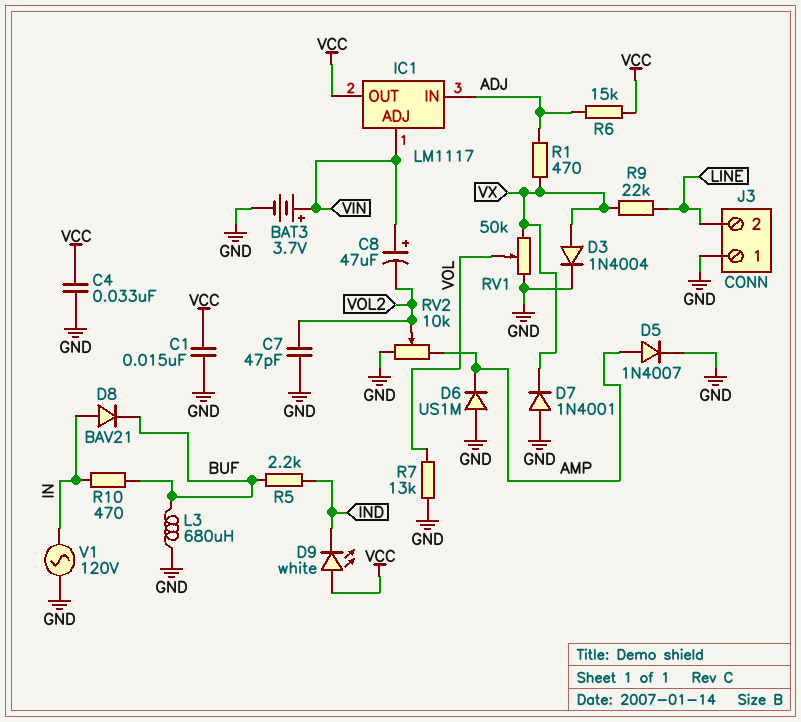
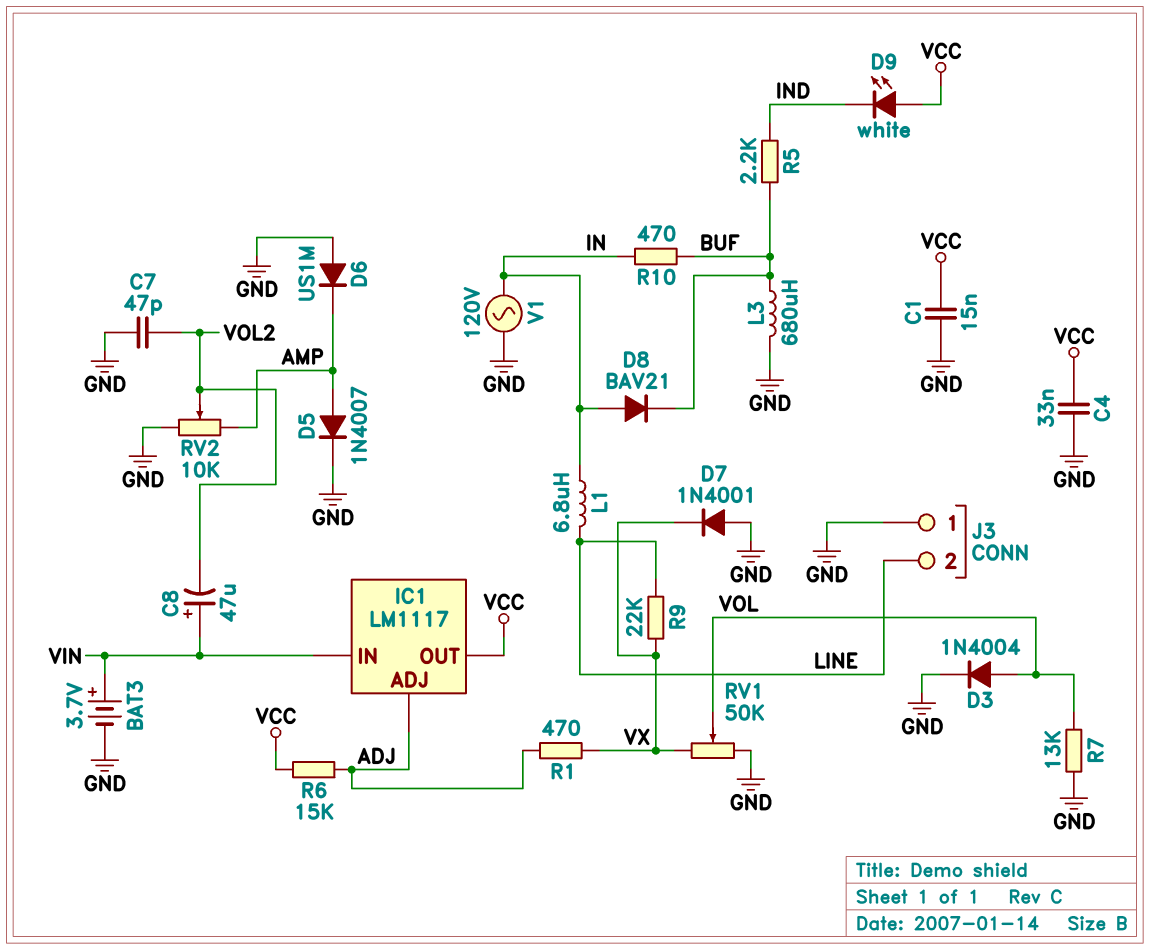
D3: diode 1N4004 (A VX, K GND) -> diode 1N4004 (A VOL, K GND)
IC1 pin ADJ: VIN -> ADJ
IC1 pin IN: ADJ -> VIN
L1: none -> 6.8uH (IN, LINE)

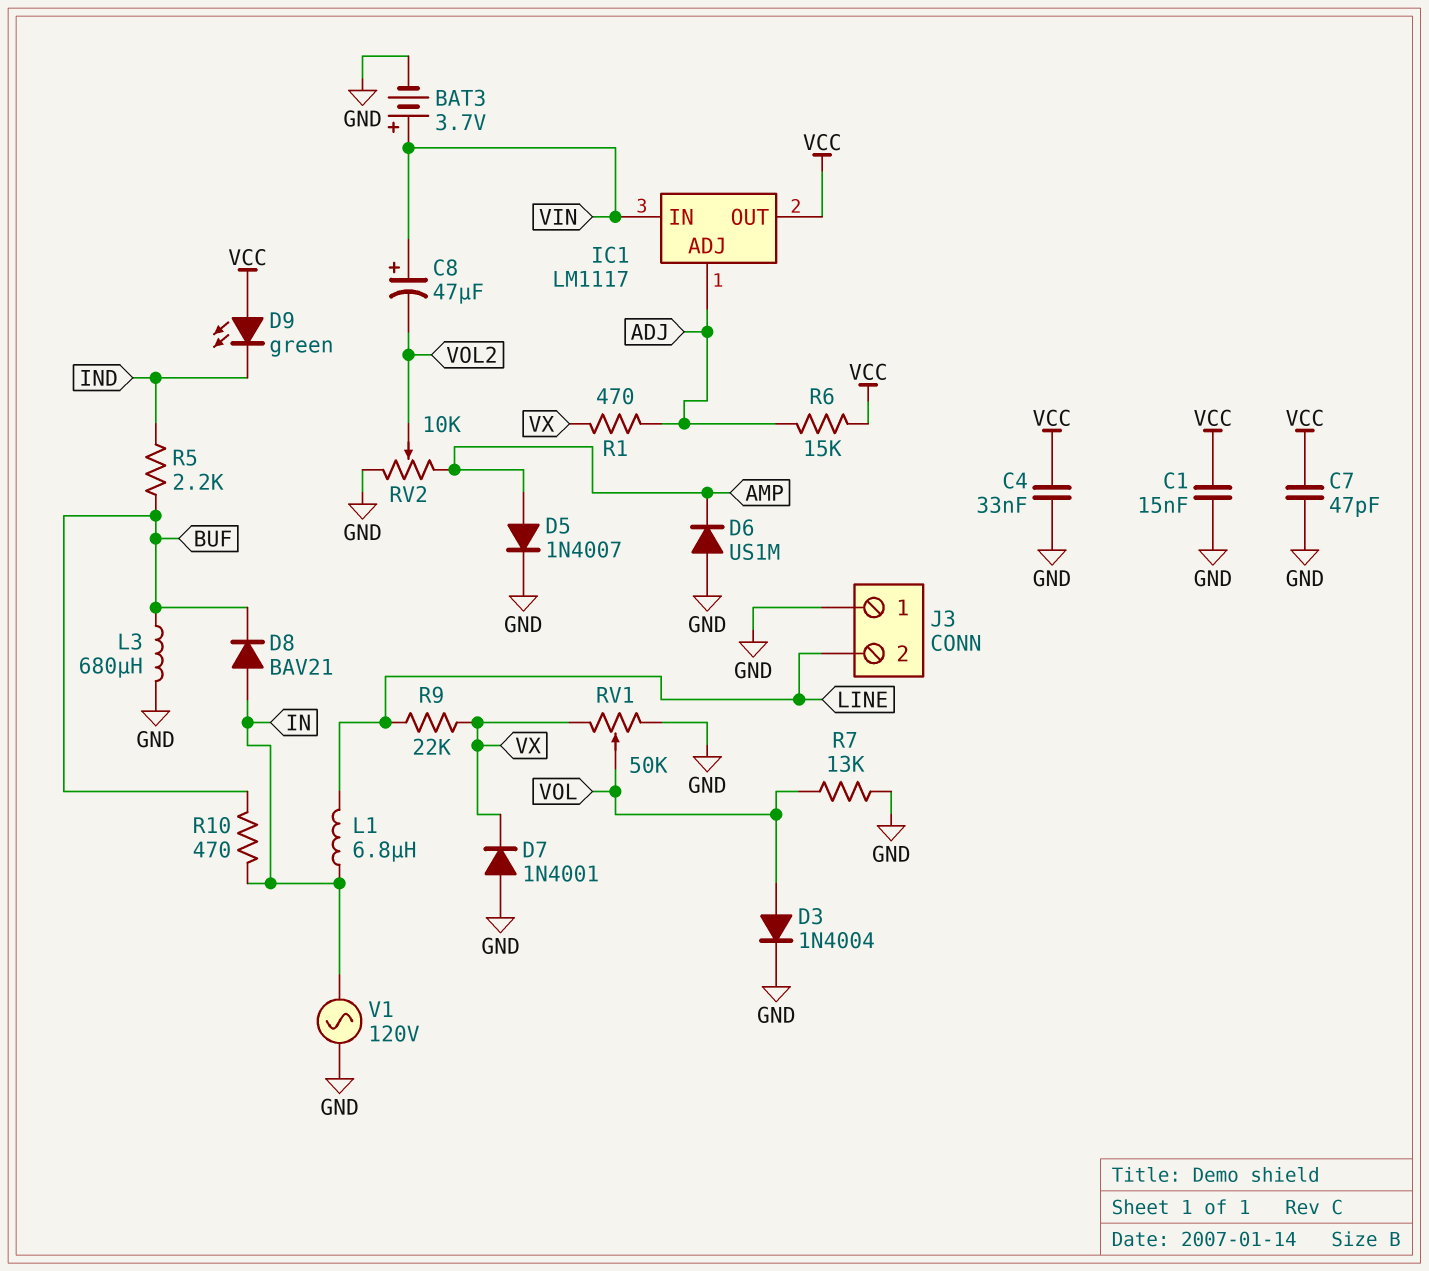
C7: 47pF (GND, VOL2) -> 47pF (GND, VCC)
D9: LED white (A VCC, K IND) -> LED green (A VCC, K IND)

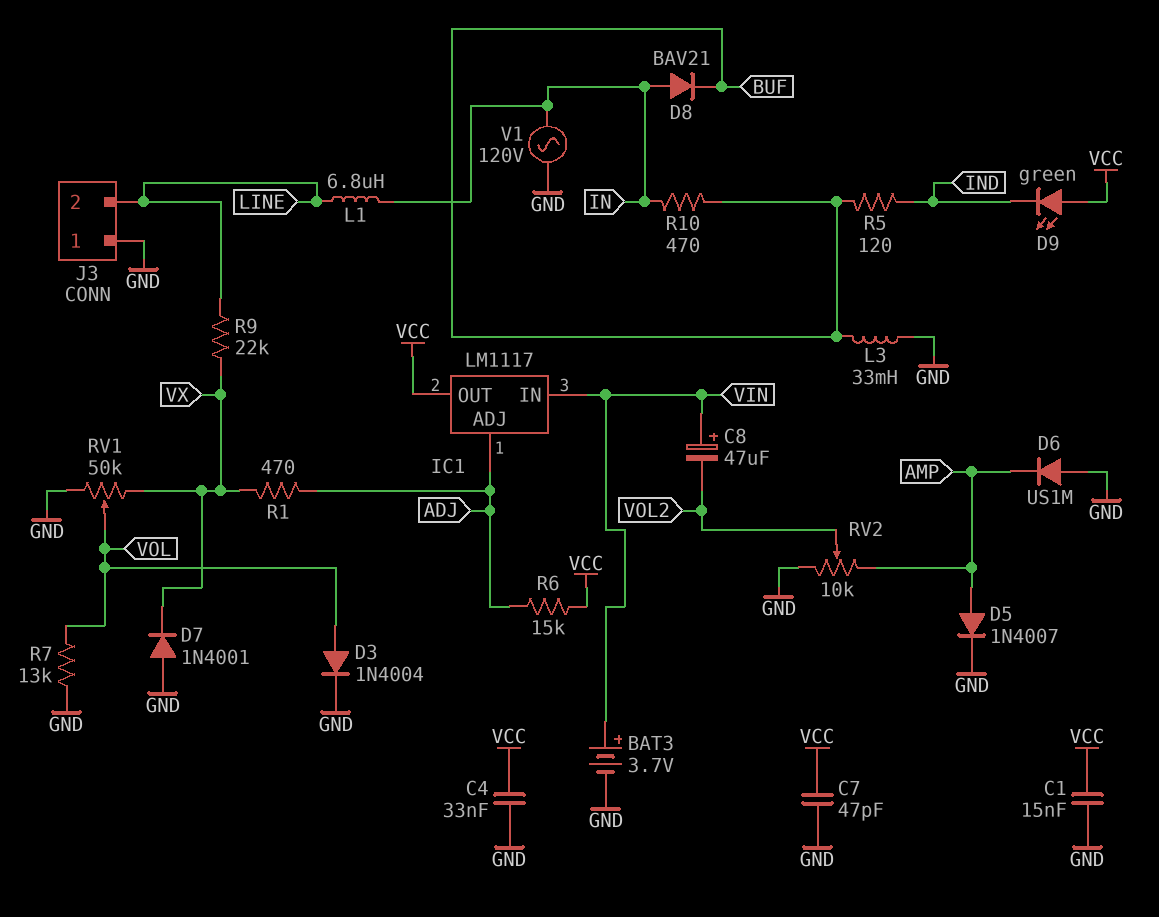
L3: 680uH (BUF, GND) -> 33mH (BUF, GND)
R5: 2.2k (BUF, IND) -> 120 (BUF, IND)

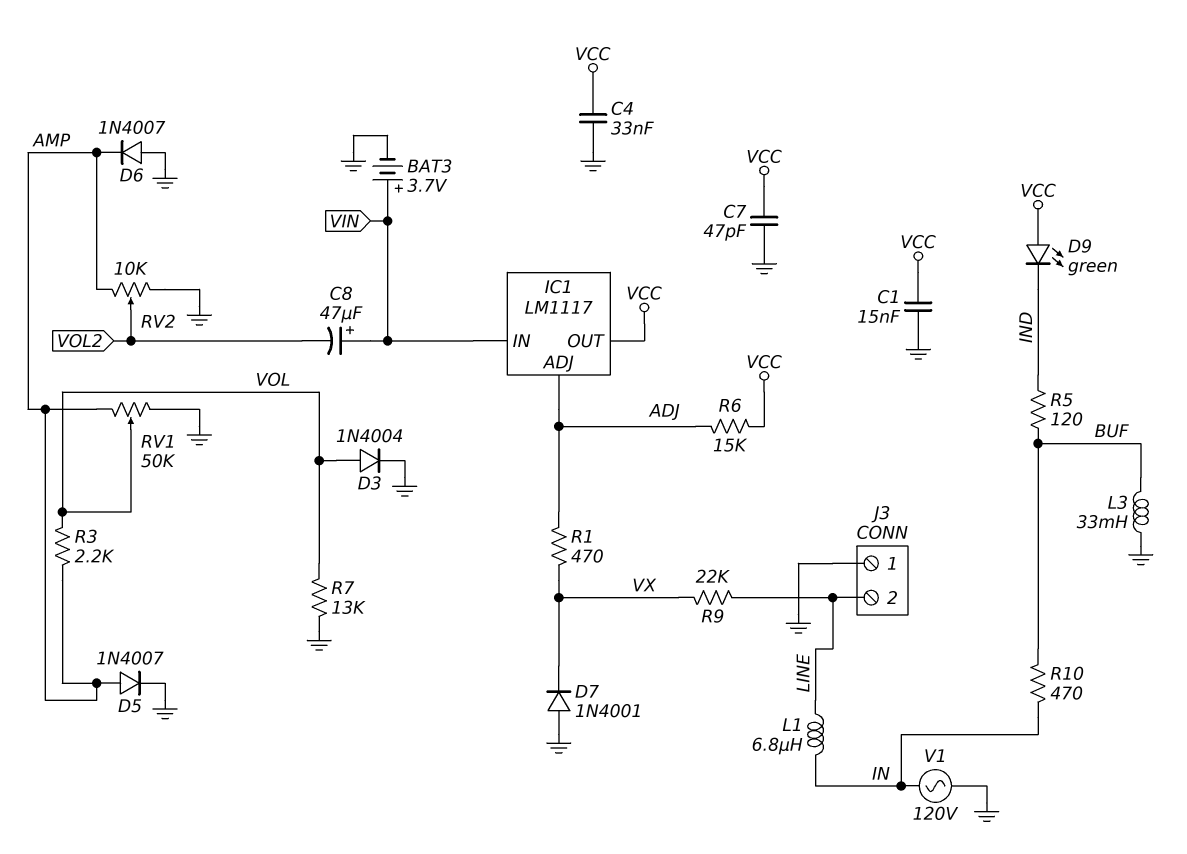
D6: diode US1M (A GND, K AMP) -> diode 1N4007 (A GND, K AMP)
D8: diode BAV21 (A IN, K BUF) -> none
R3: none -> 2.2k (AMP, VOL)
RV1: 50k (GND, VX, wiper VOL) -> 50k (AMP, GND, wiper VOL)

